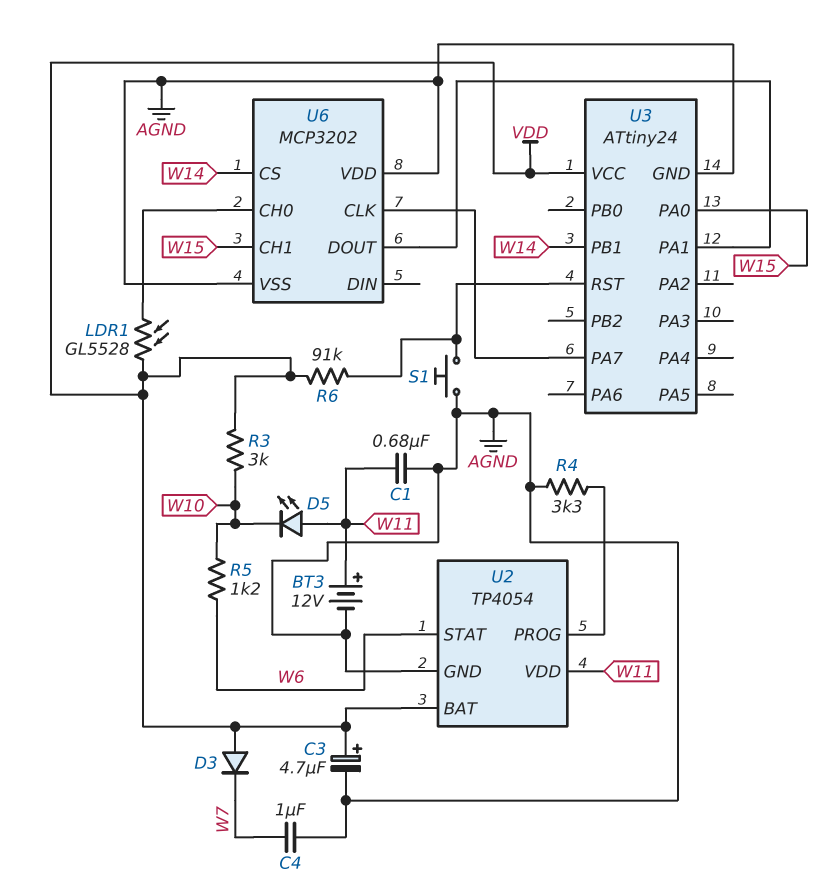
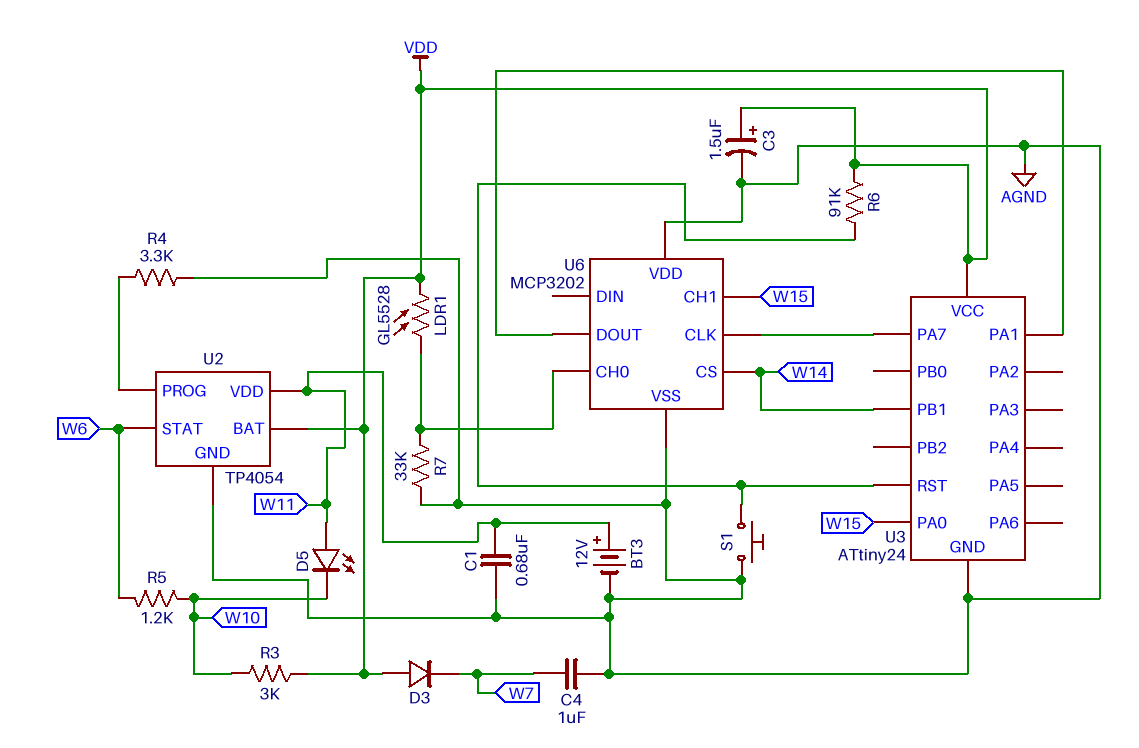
C3: 4.7uF (plus VDD, minus AGND) -> 1.5uF (plus VDD, minus AGND)
R7: none -> 33k (AGND, U6/CH0)

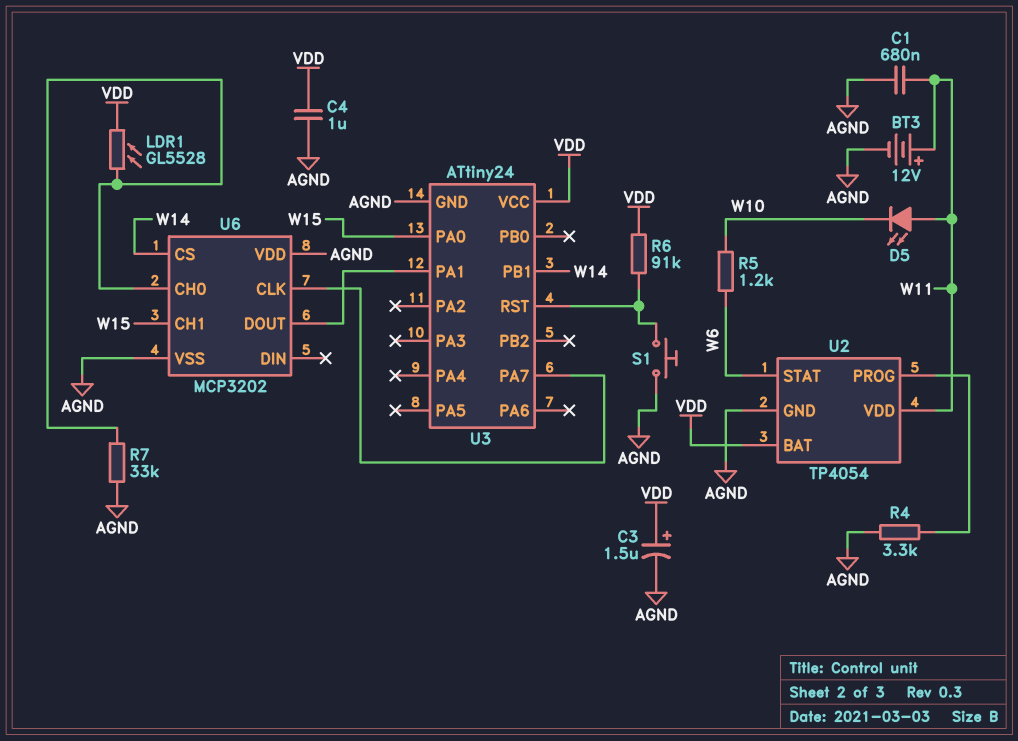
C4: 1uF (AGND, W7) -> 1uF (AGND, VDD)
D3: diode (A VDD, K W7) -> none
R3: 3k (VDD, W10) -> none

